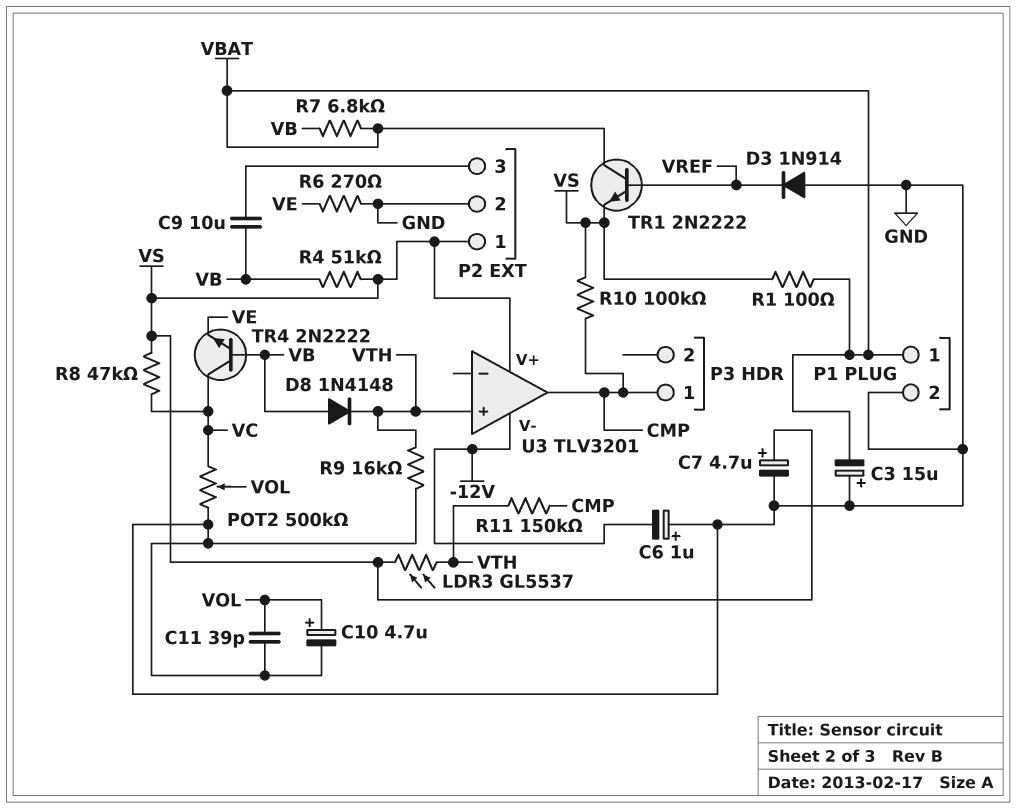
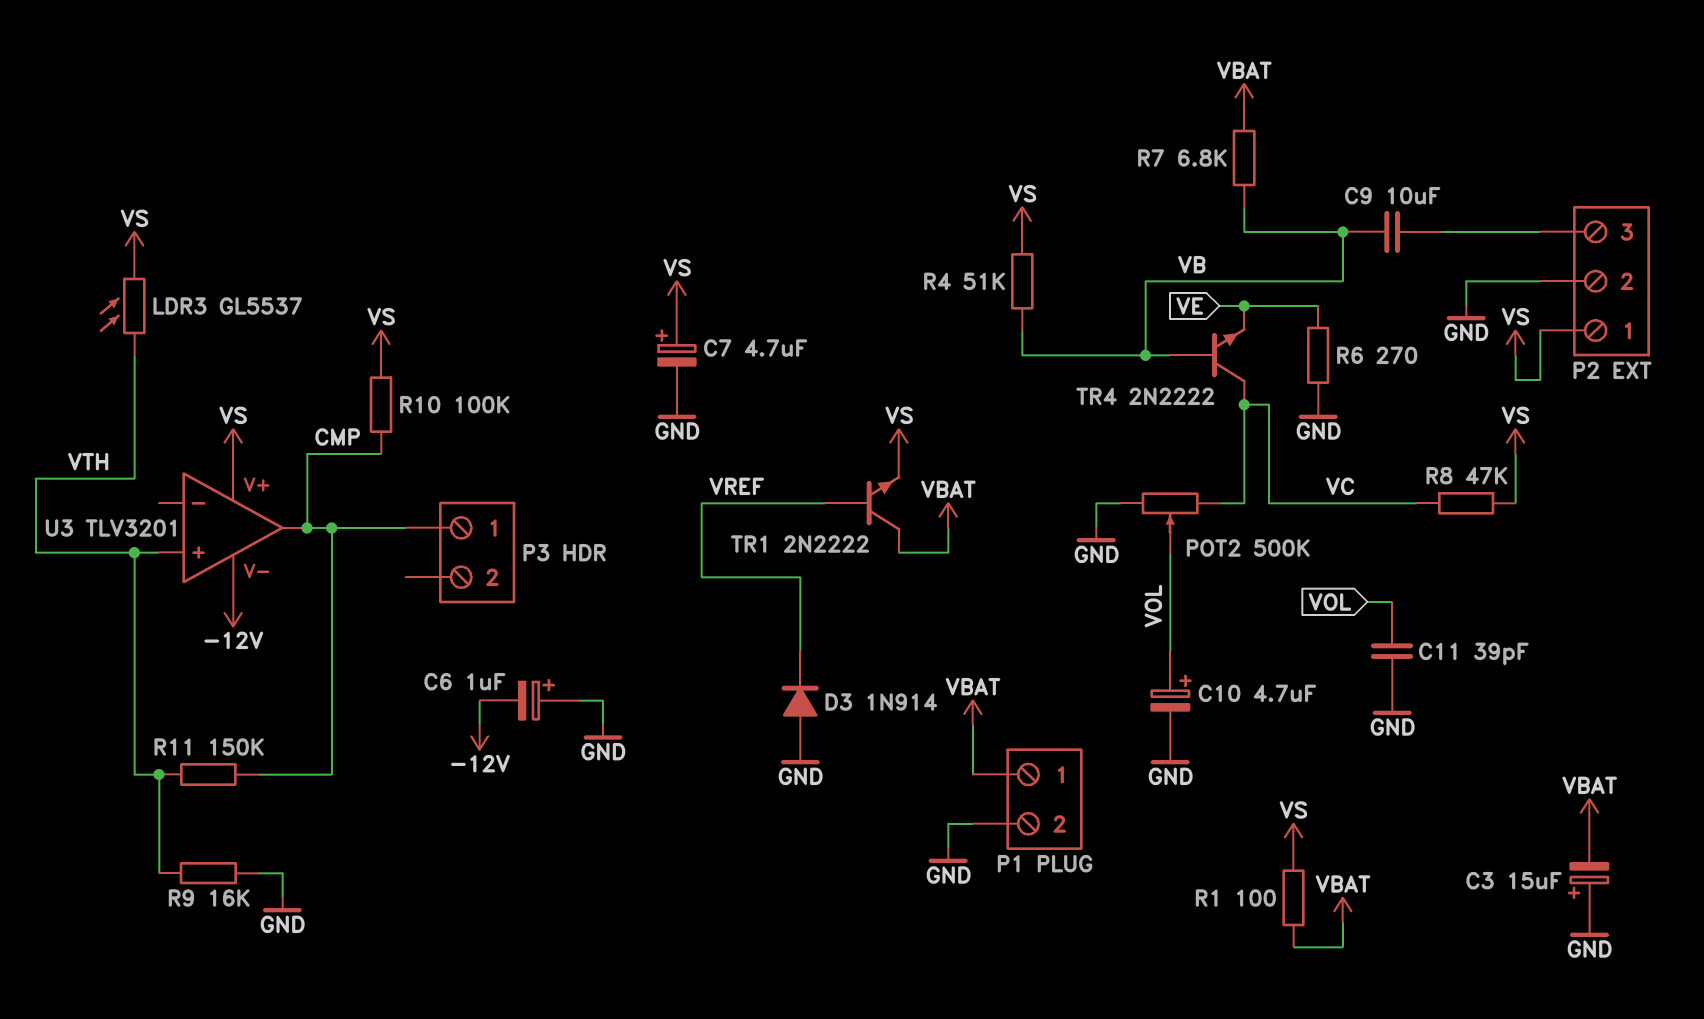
D8: diode 1N4148 (A VB, K VTH) -> none

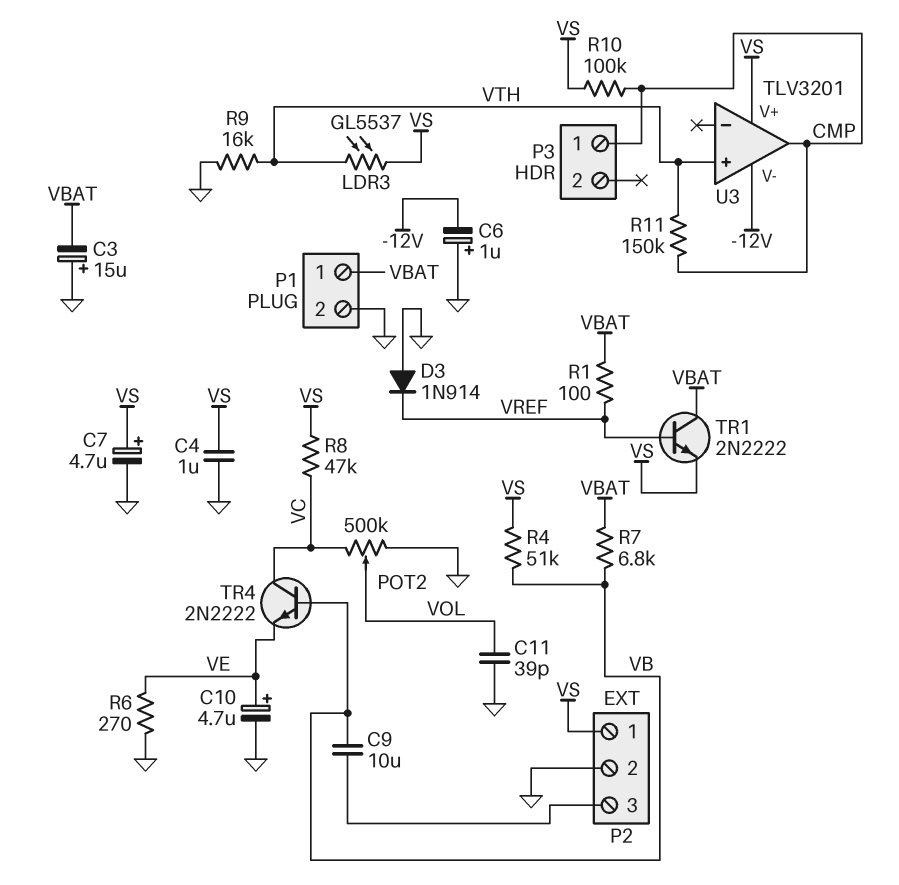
C4: none -> 1uF (GND, VS)
C10: 4.7uF (plus VOL, minus GND) -> 4.7uF (plus VE, minus GND)
R1: 100 (VBAT, VS) -> 100 (VBAT, VREF)

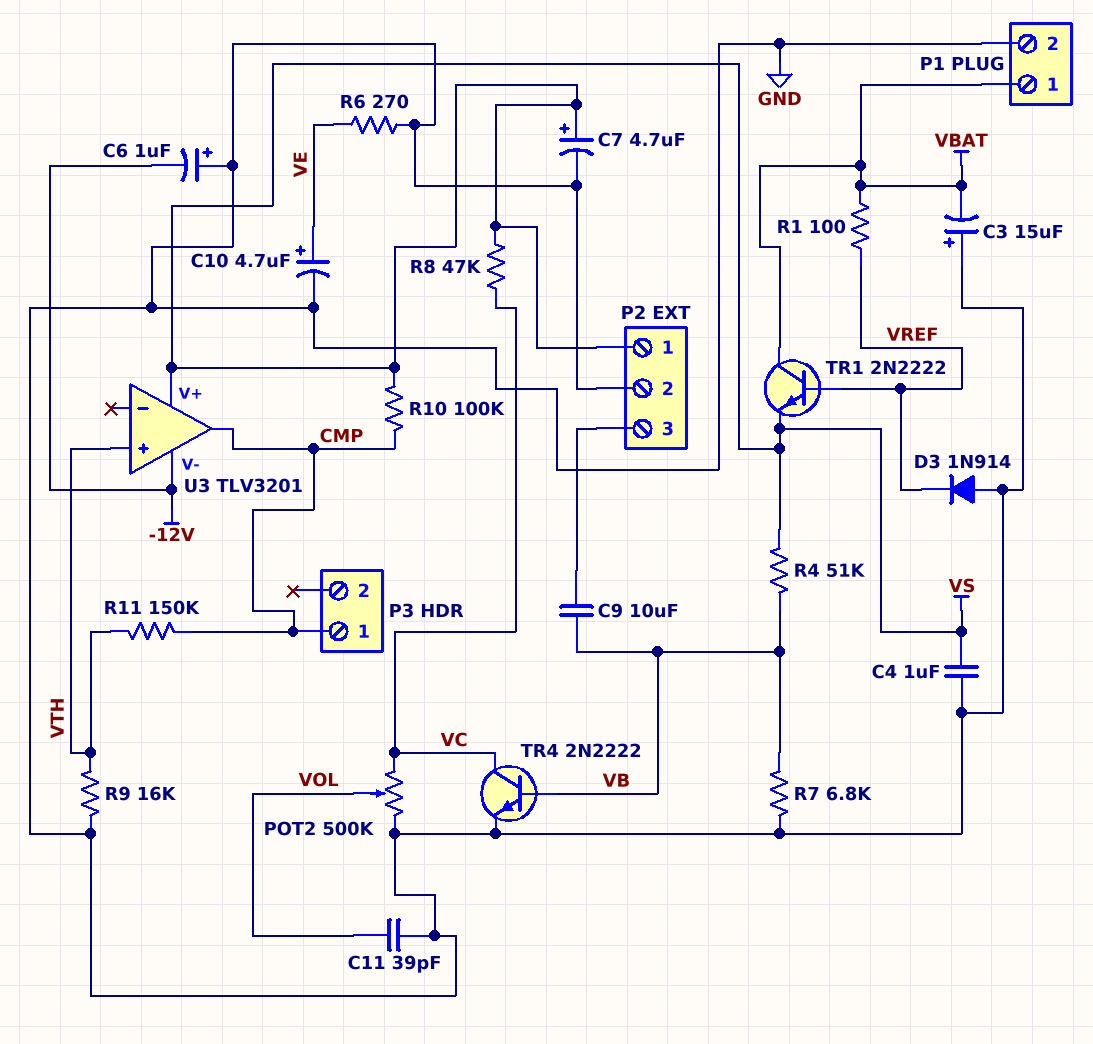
LDR3: GL5537 (VS, VTH) -> none
R7: 6.8k (VB, VBAT) -> 6.8k (GND, VB)
TR4: NPN 2N2222 (B VB, C VC, E VE) -> NPN 2N2222 (B VB, C VC, E GND)

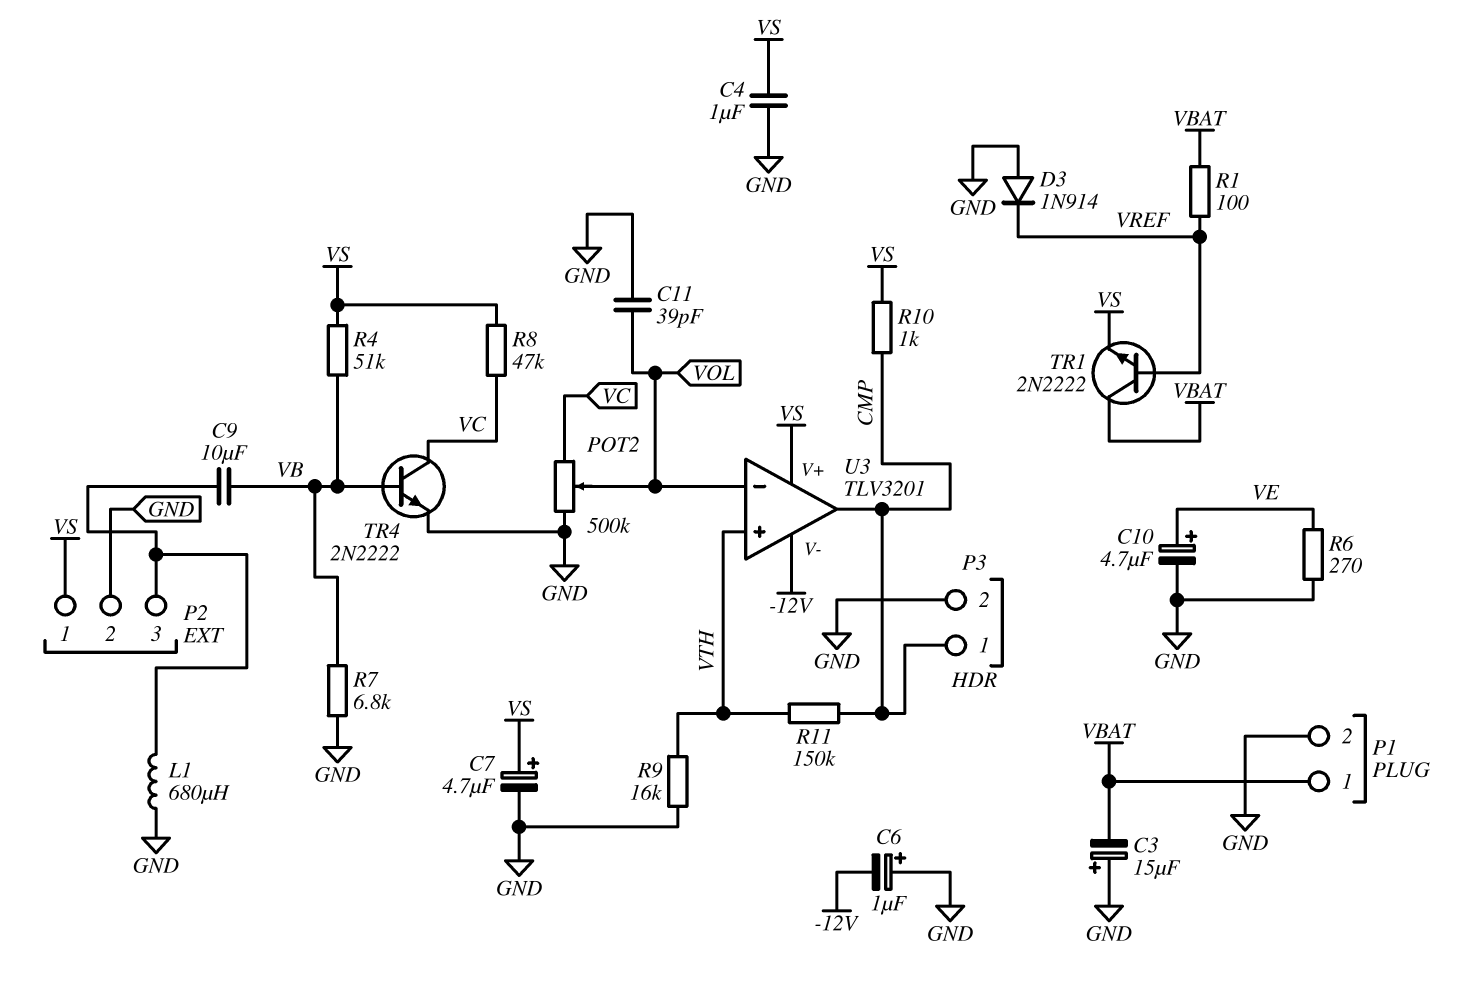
L1: none -> 680uH (GND, P2/3)
P3 pin 2: none -> GND
R10: 100k (CMP, VS) -> 1k (CMP, VS)
U3 pin in-: none -> VOL

